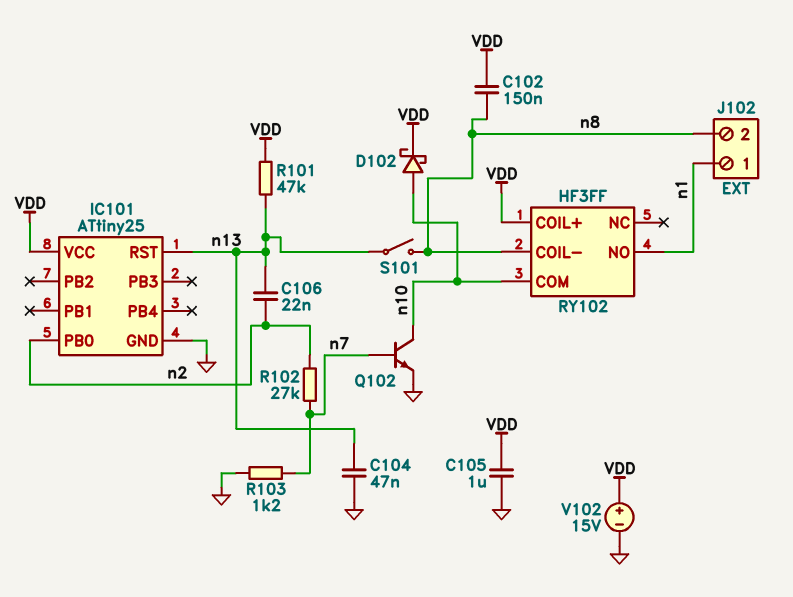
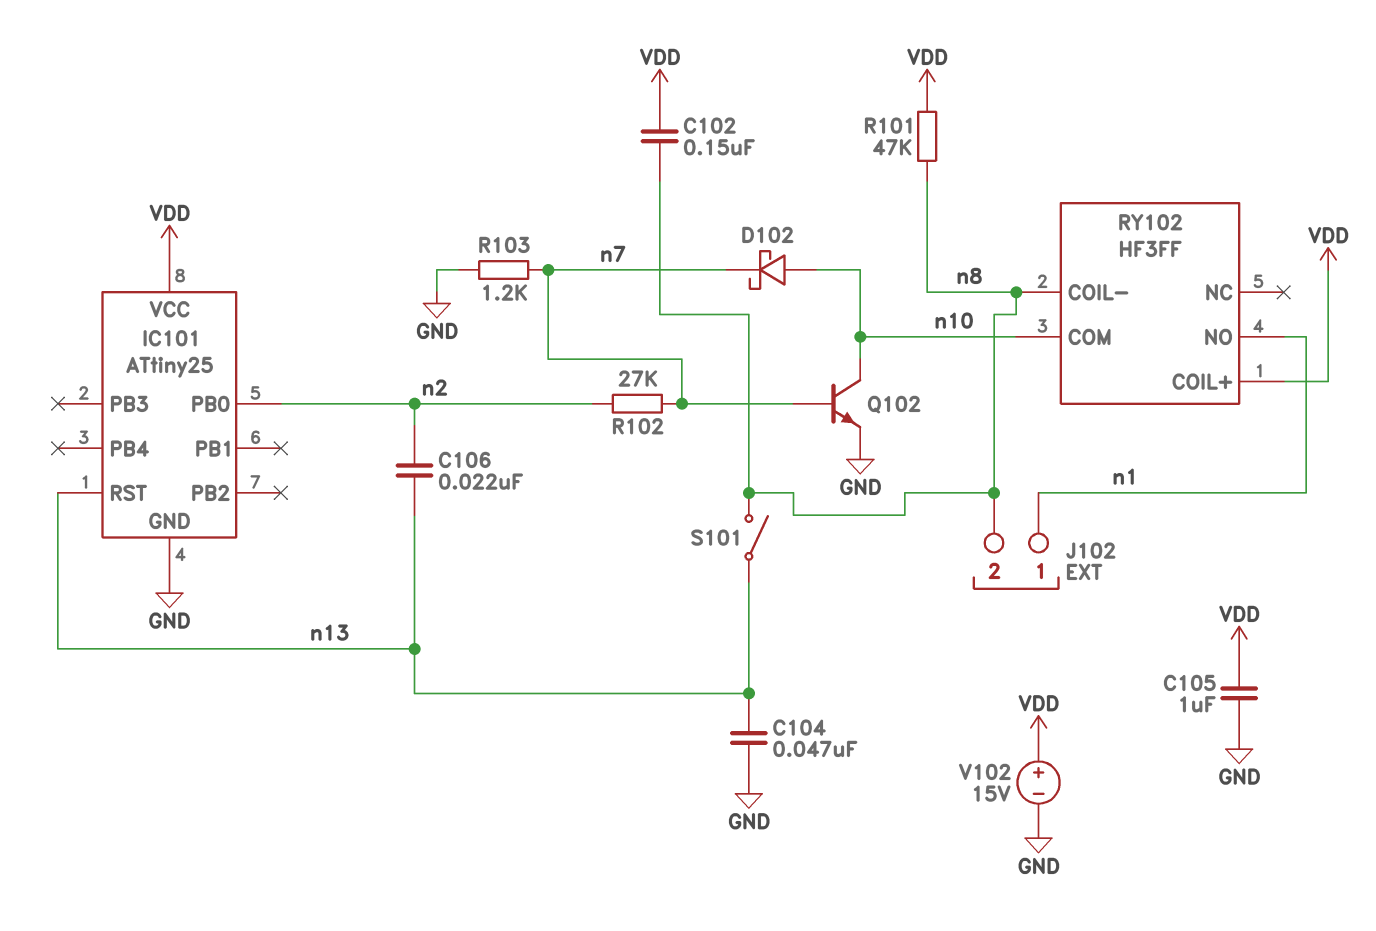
D102: schottky (A n10, K VDD) -> schottky (A n10, K n7)
R101: 47k (VDD, n13) -> 47k (VDD, n8)

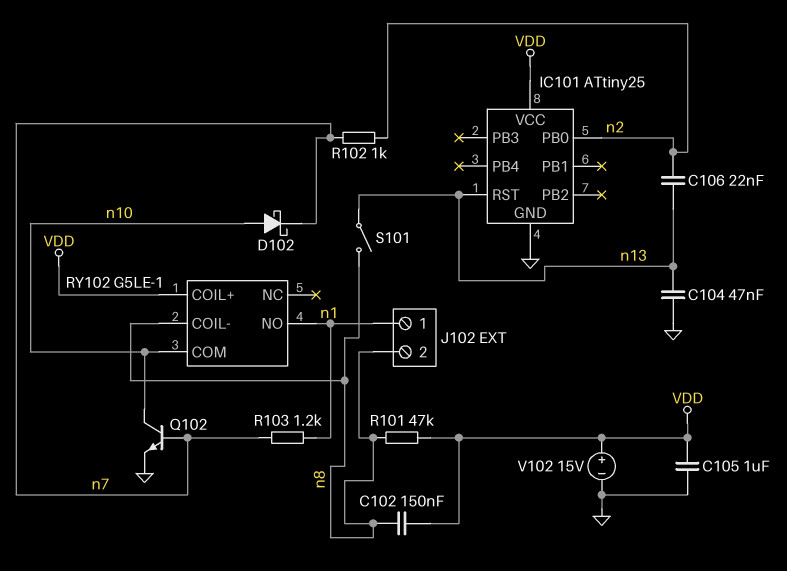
R102: 27k (n2, n7) -> 1k (n2, n7)
R103: 1.2k (GND, n7) -> 1.2k (n1, n7)
RY102: HF3FF -> G5LE-1

